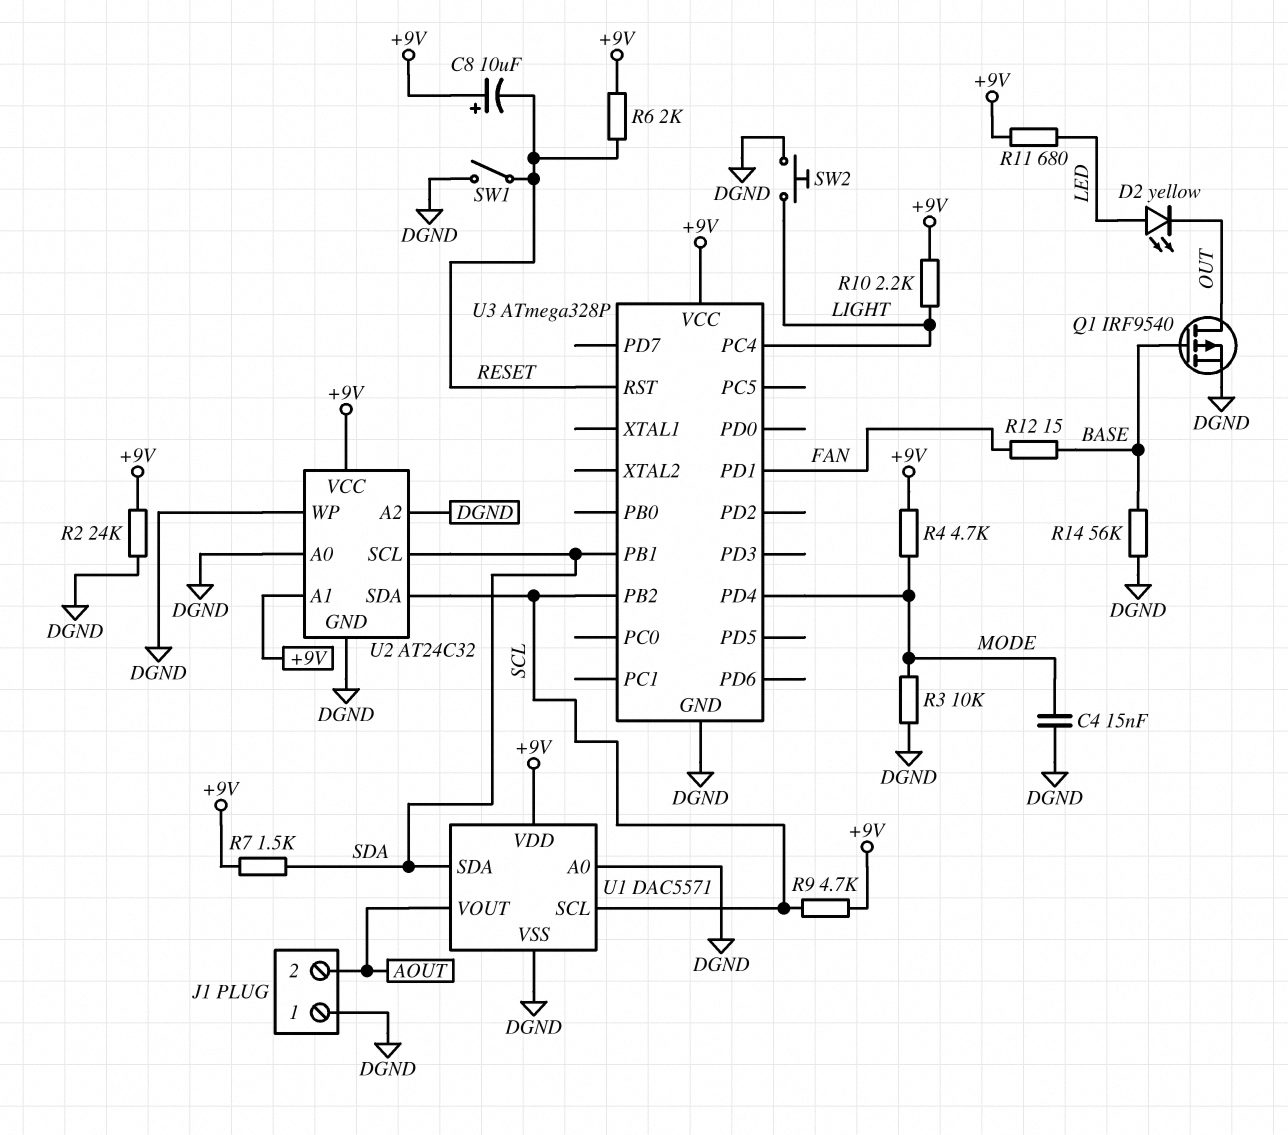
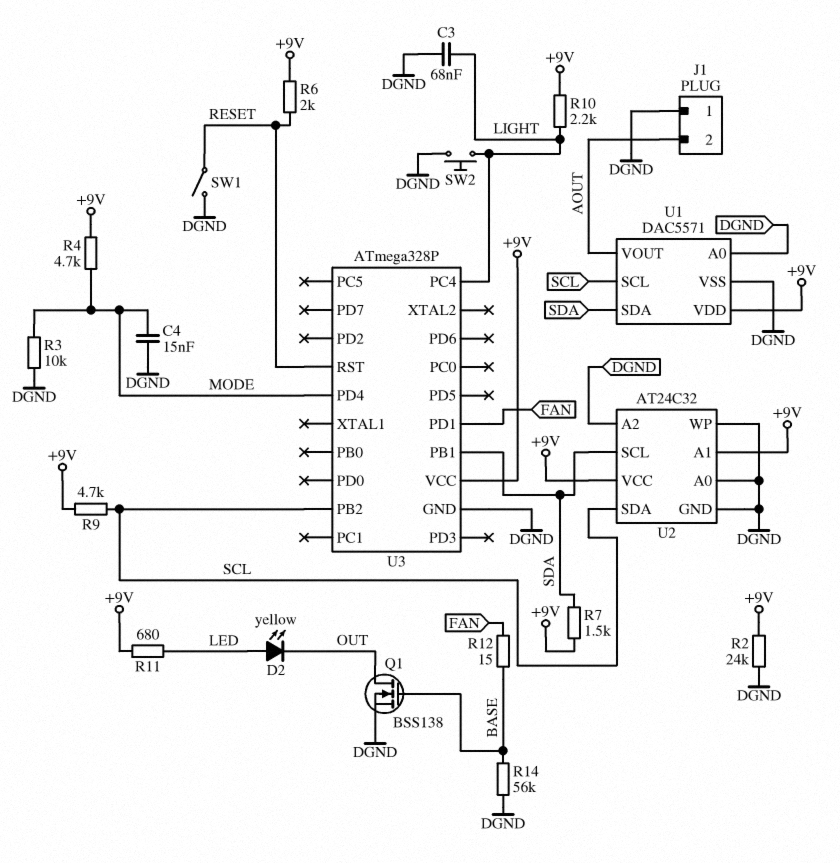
C3: none -> 68nF (DGND, LIGHT)
C8: 10uF (plus +9V, minus RESET) -> none
Q1: PMOS IRF9540 (G BASE, D OUT, S DGND) -> NMOS BSS138 (G BASE, D OUT, S DGND)

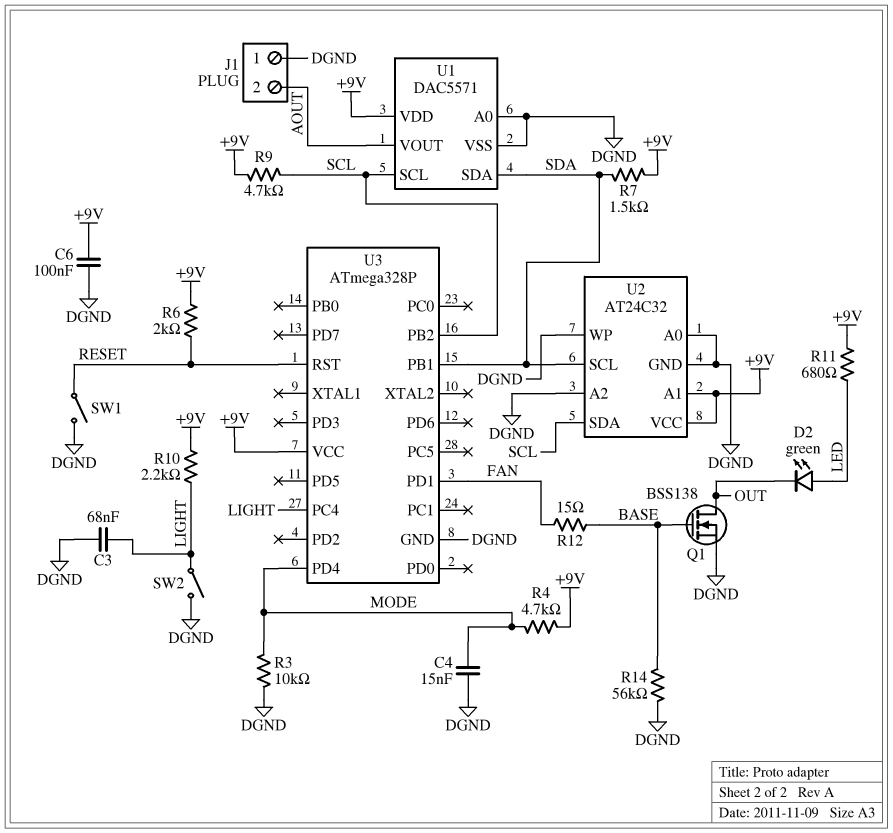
C6: none -> 100nF (+9V, DGND)
D2: LED yellow (A LED, K OUT) -> LED green (A LED, K OUT)
R2: 24k (+9V, DGND) -> none
SW2: button (DGND, LIGHT) -> switch (DGND, LIGHT)

